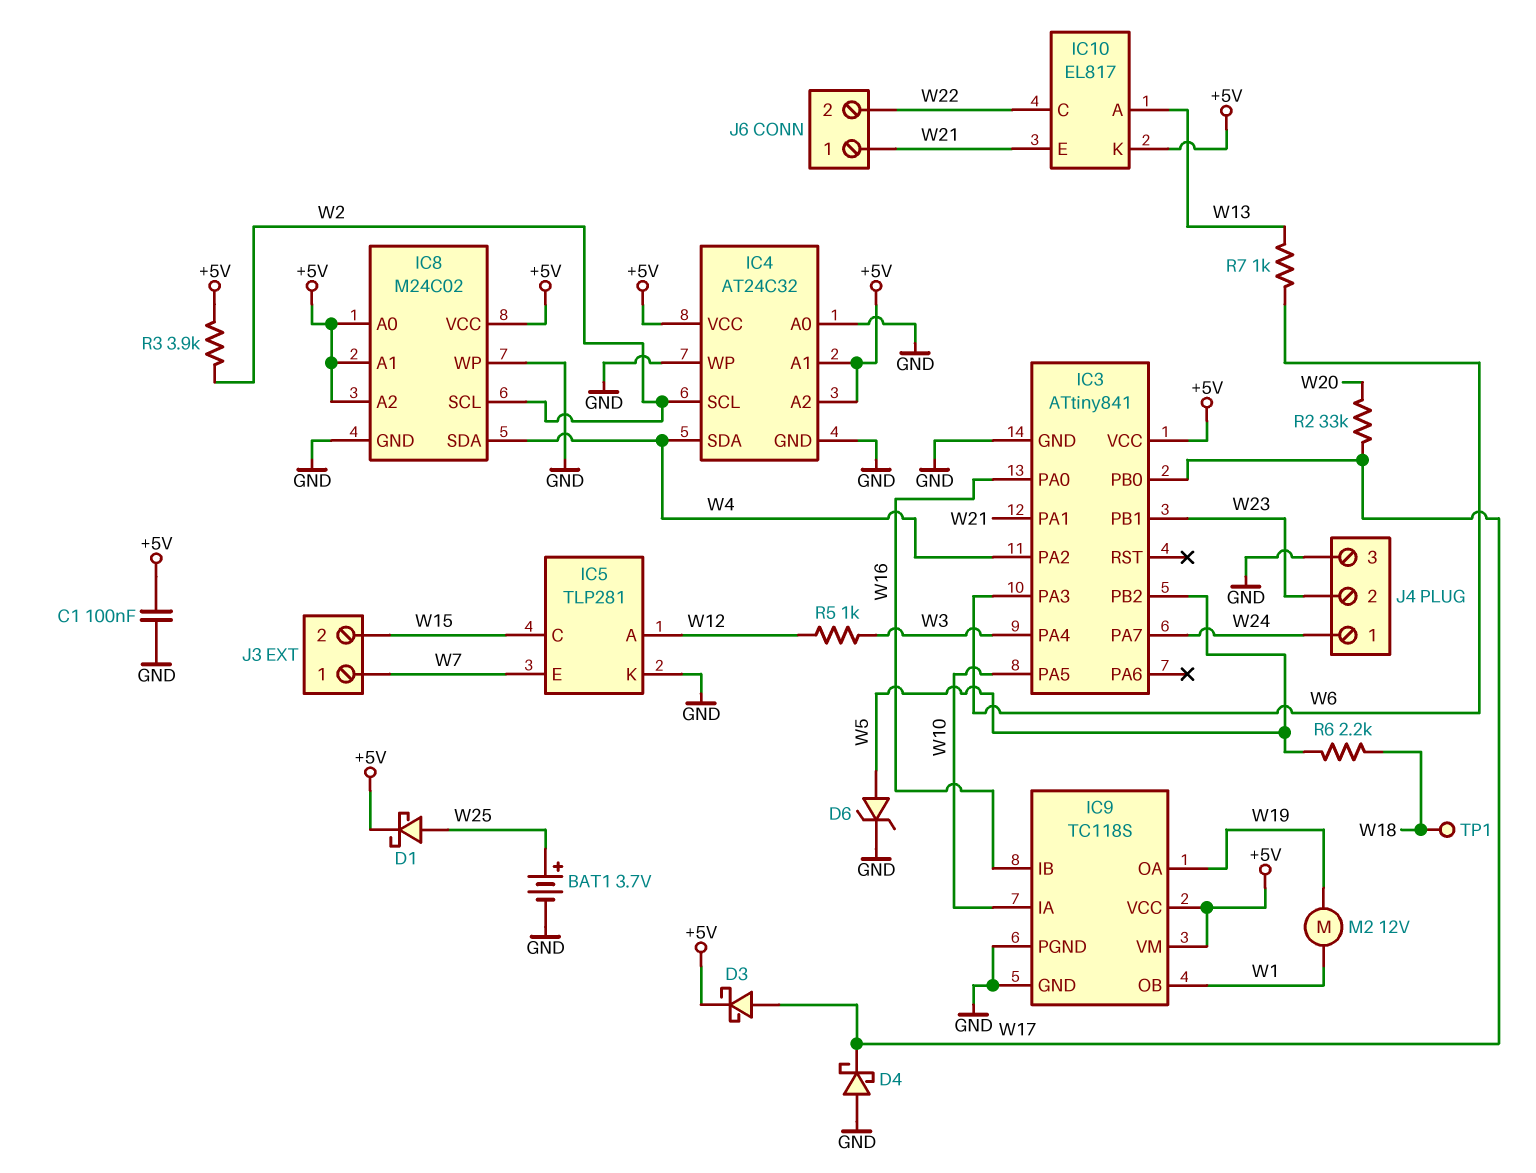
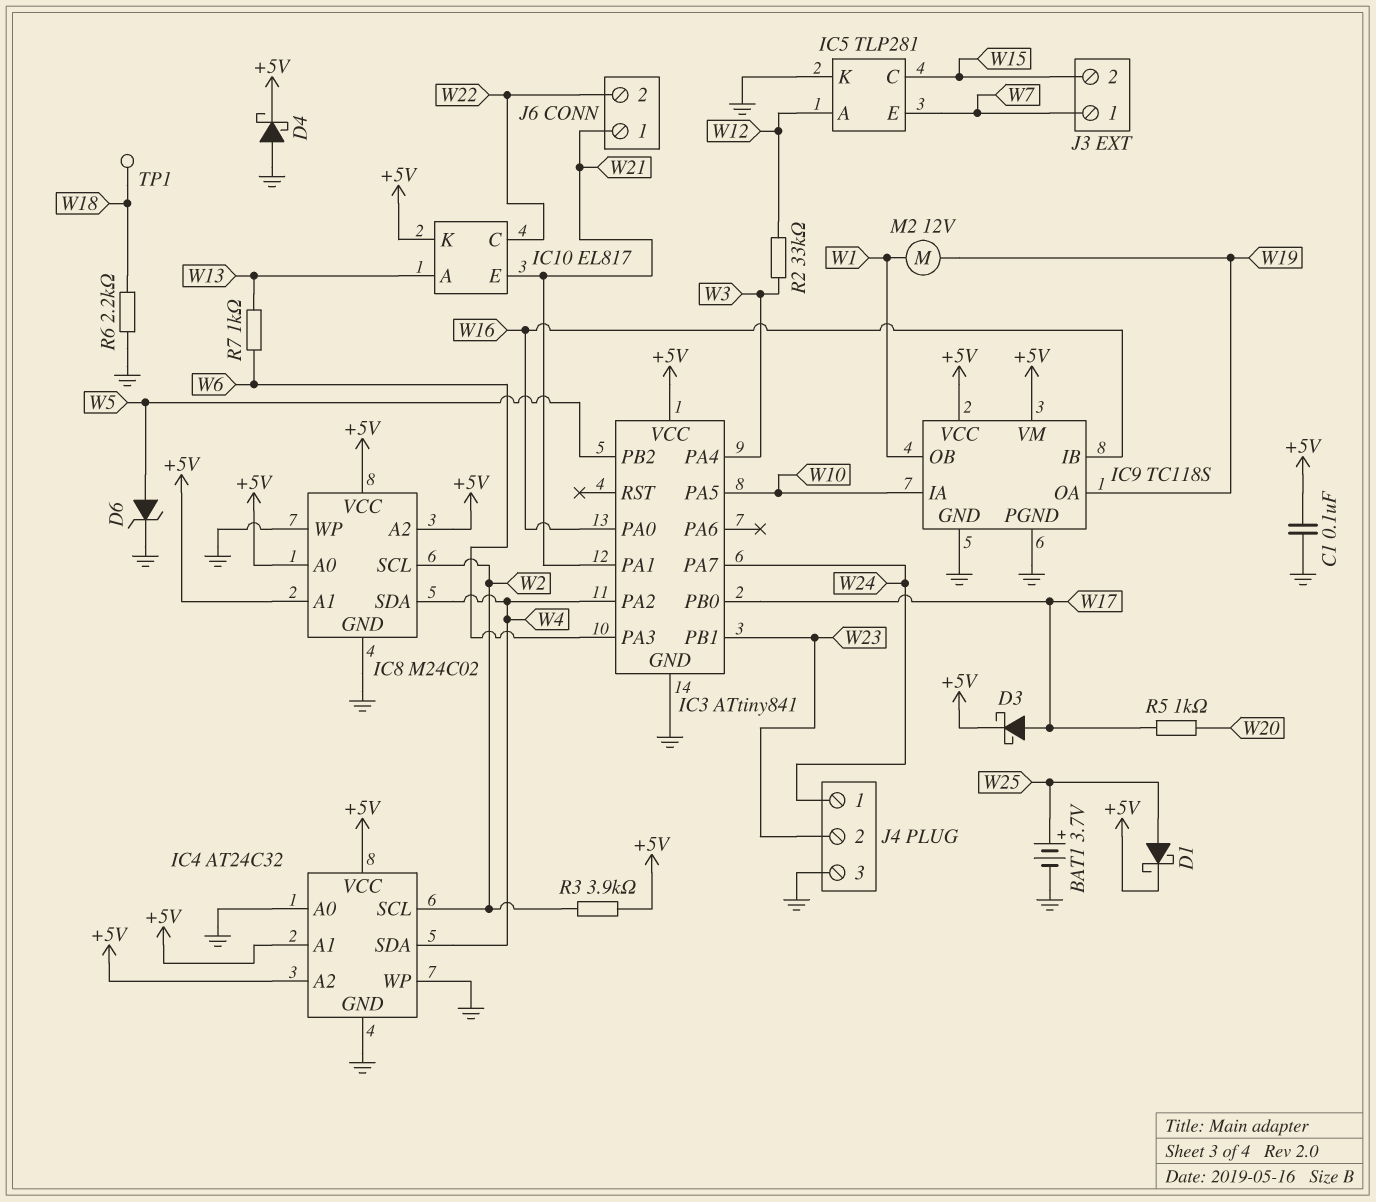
D4: schottky (A GND, K W17) -> schottky (A GND, K +5V)
R2: 33k (W17, W20) -> 33k (W3, W12)
R5: 1k (W3, W12) -> 1k (W17, W20)
R6: 2.2k (W5, W18) -> 2.2k (GND, W18)

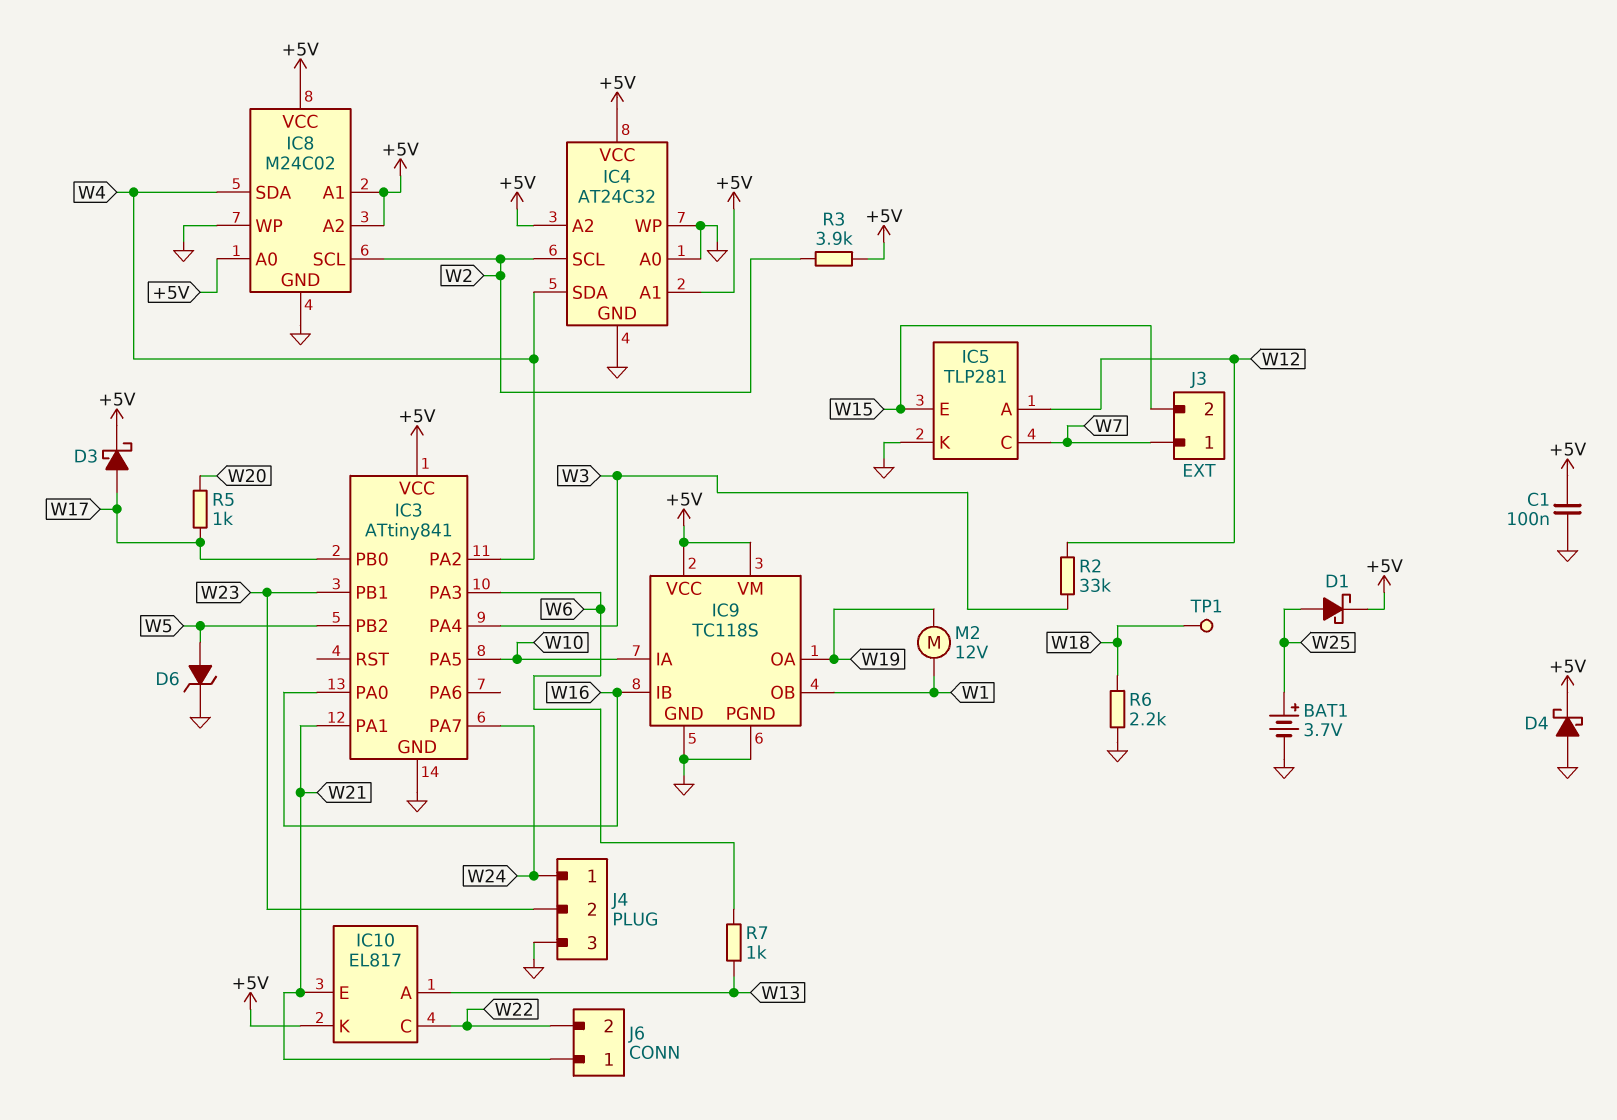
IC5 pin C: W15 -> W7
IC5 pin E: W7 -> W15

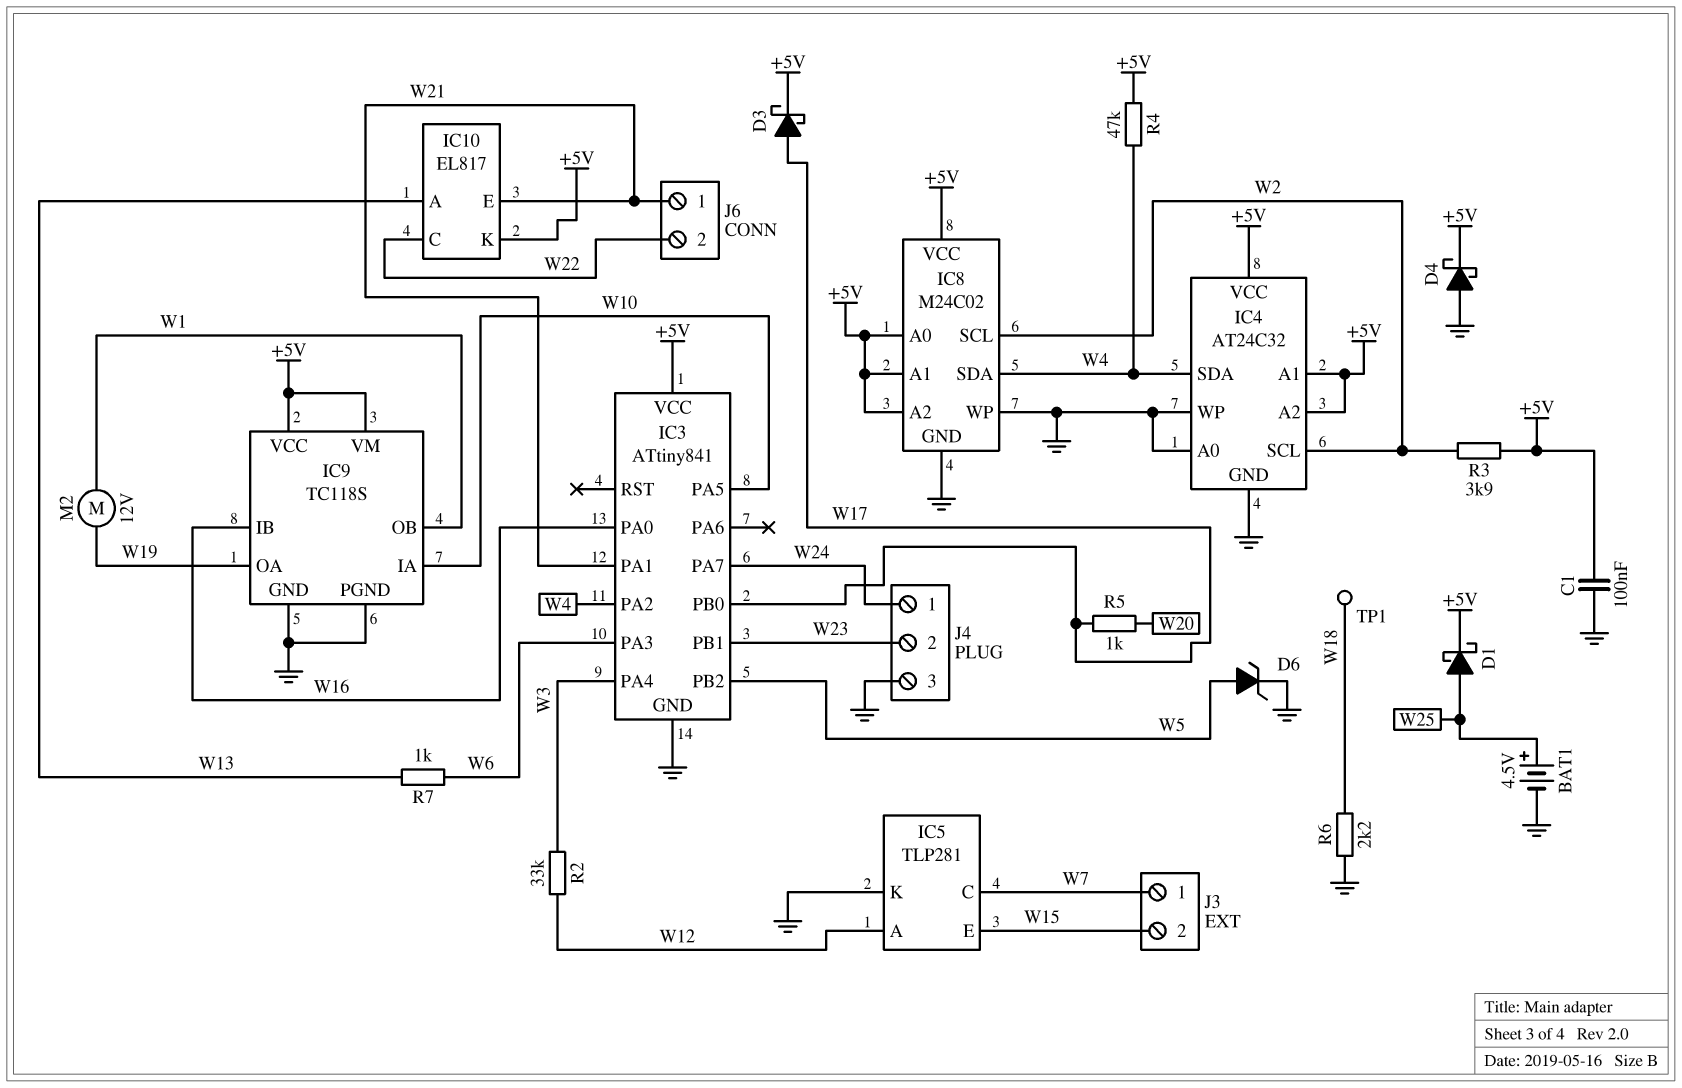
BAT1: 3.7V (plus W25, minus GND) -> 4.5V (plus W25, minus GND)
R4: none -> 47k (+5V, W4)

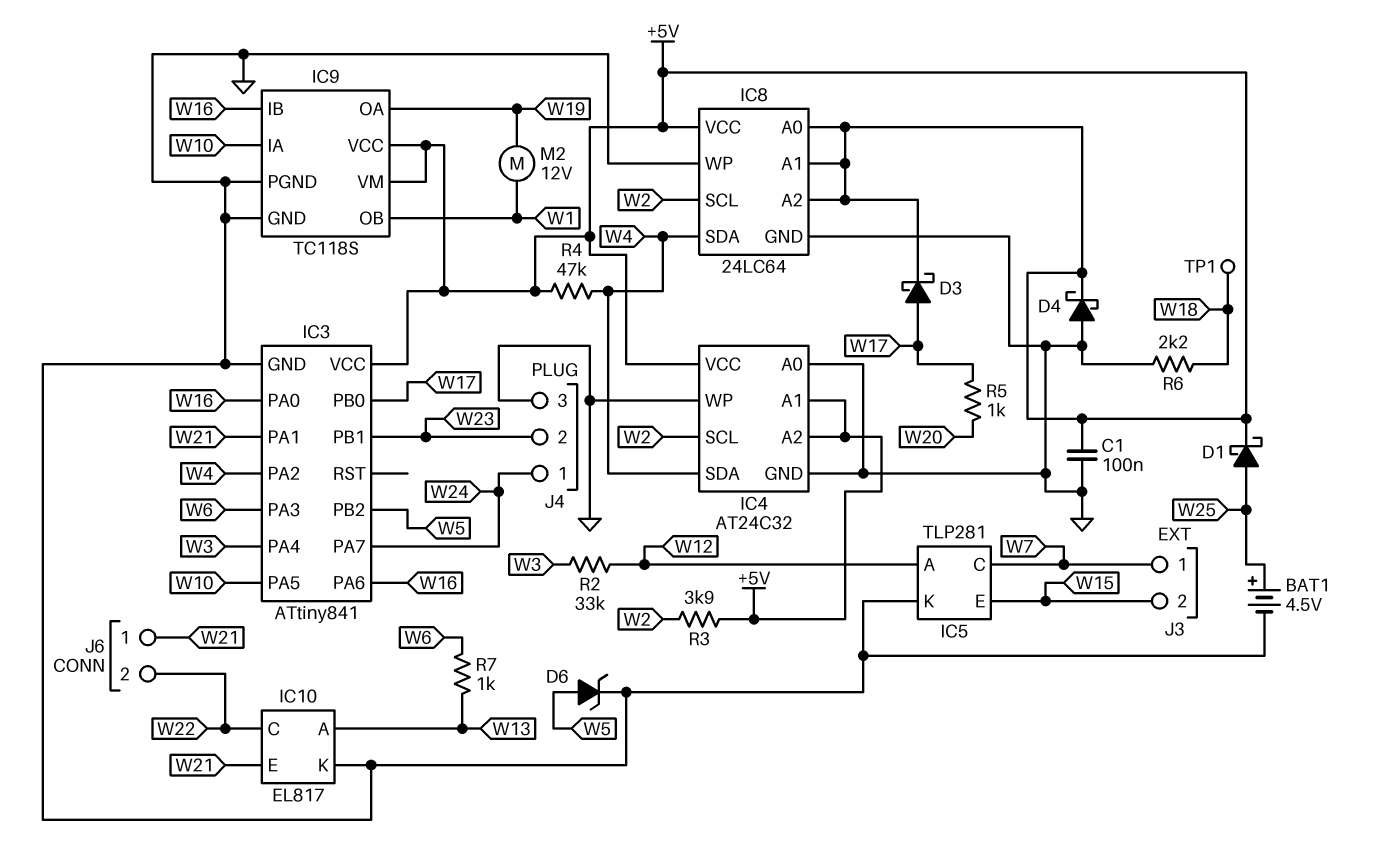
IC3 pin PA6: none -> W16
IC8: M24C02 -> 24LC64
IC10 pin K: +5V -> GND

